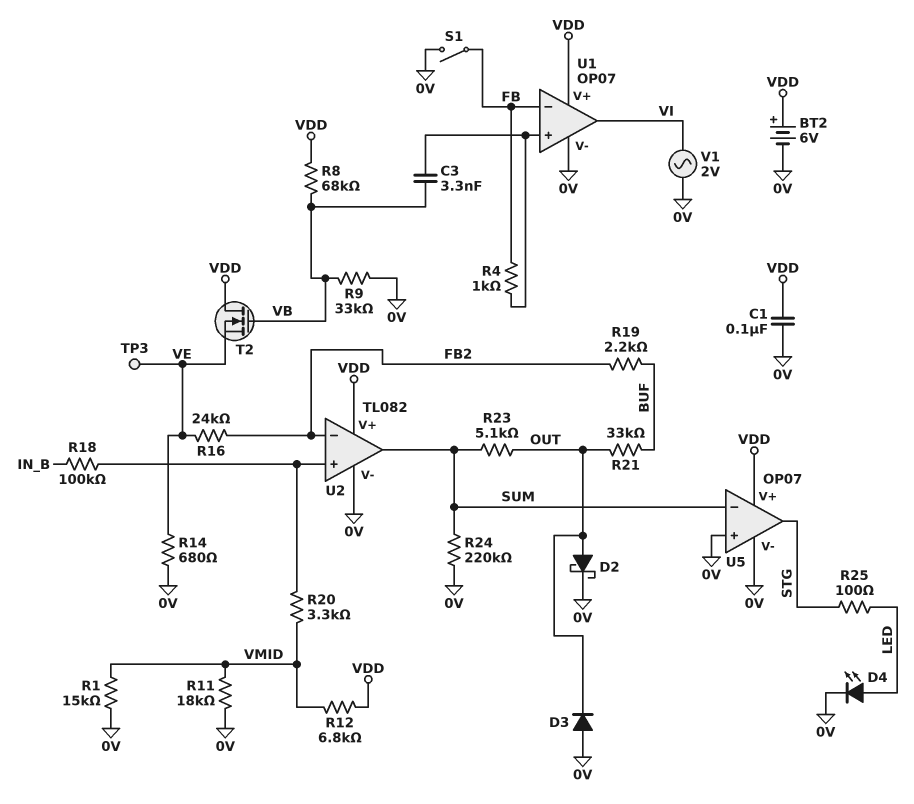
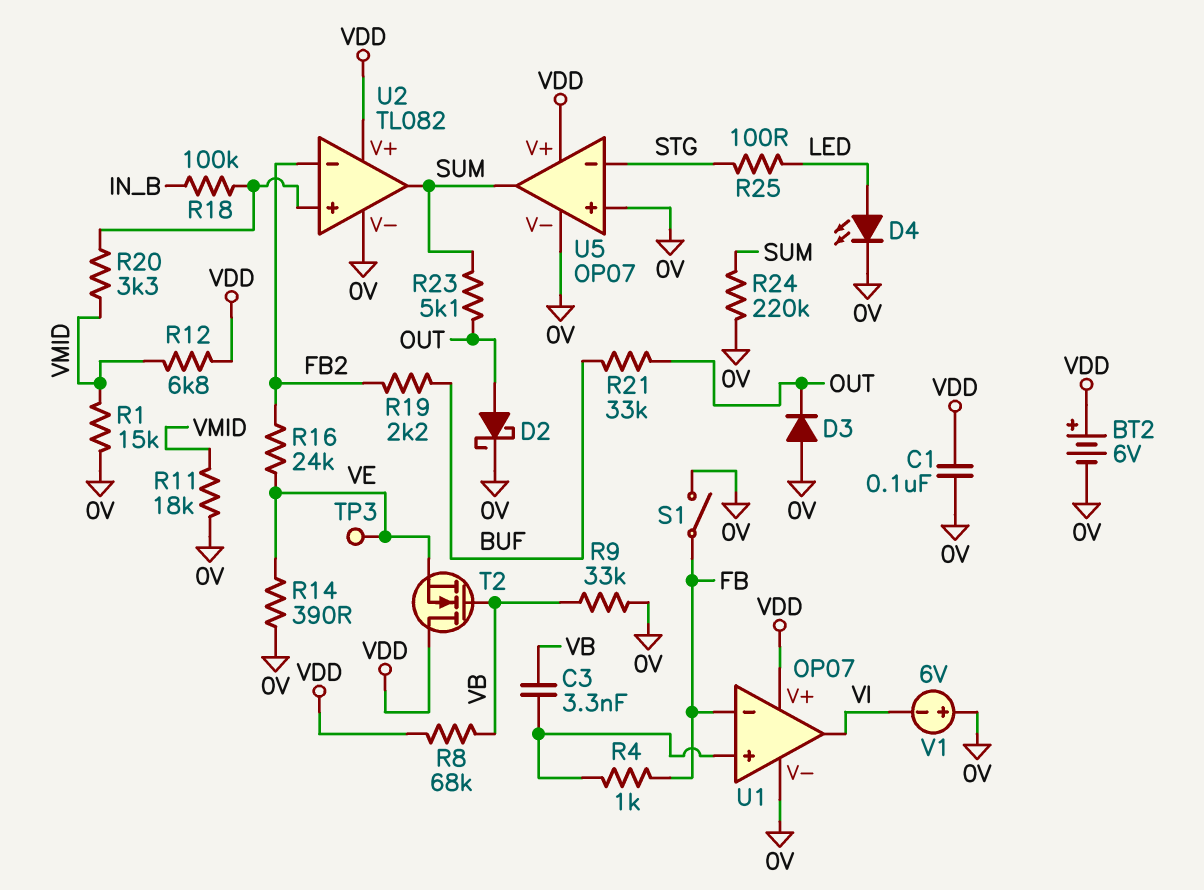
R14: 680 (0V, VE) -> 390 (0V, VE)
U5 pin in-: SUM -> STG
U5 pin out: STG -> SUM
V1: AC 2V (0V, VI) -> 6V (plus 0V, minus VI)

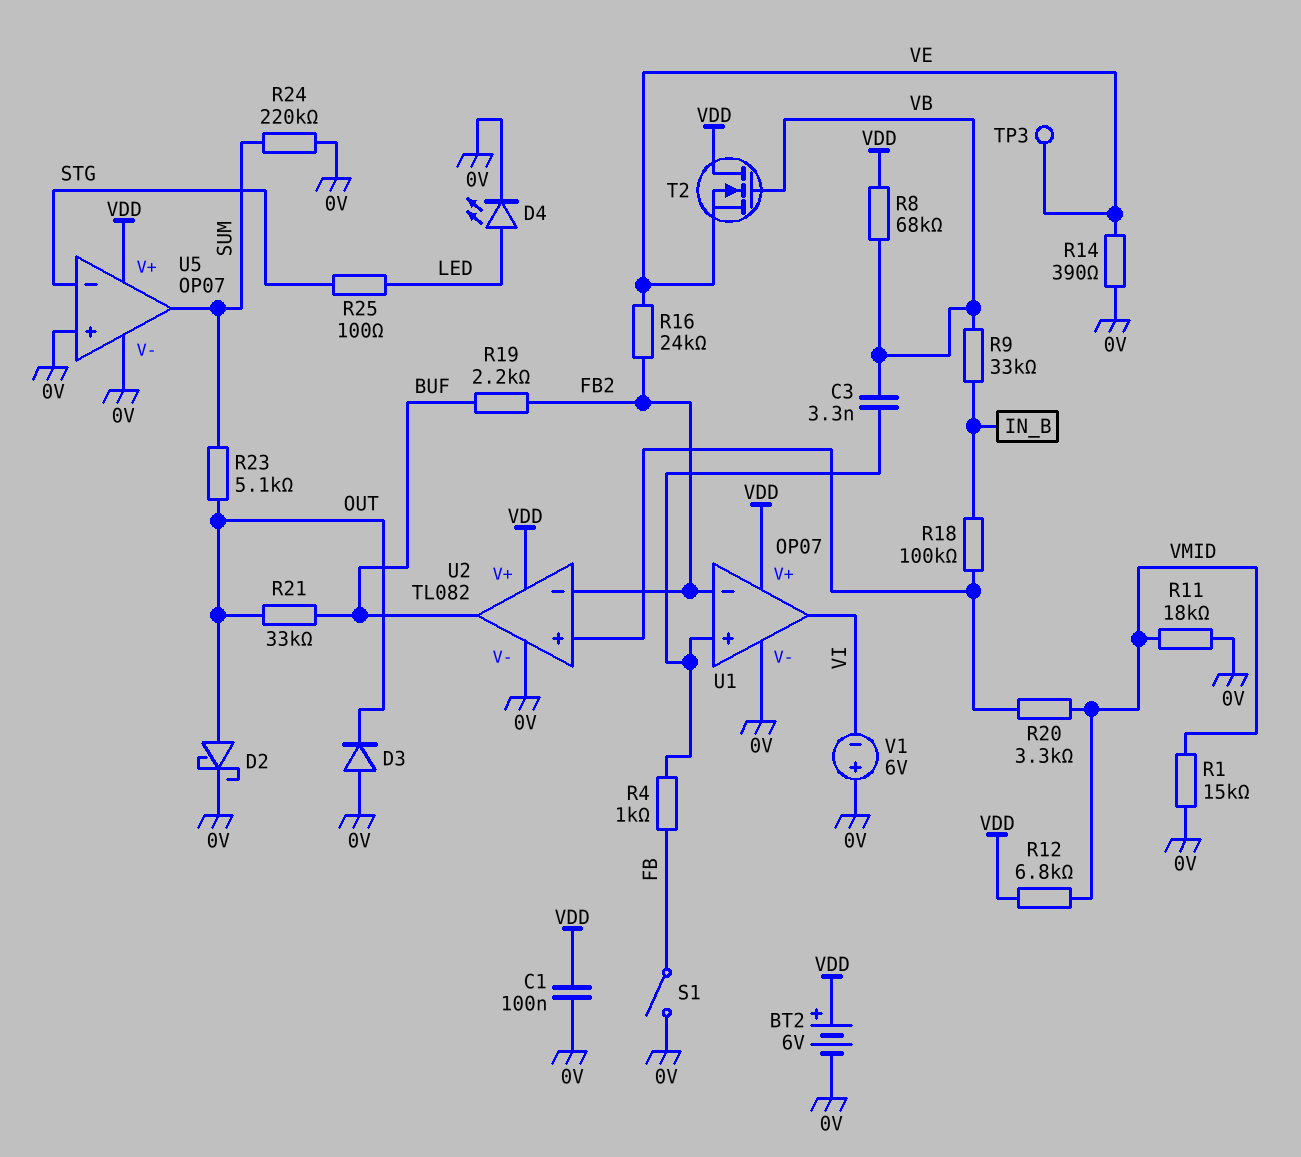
R9: 33k (0V, VB) -> 33k (IN_B, VB)
U1 pin in-: FB -> FB2
U2 pin out: SUM -> BUF

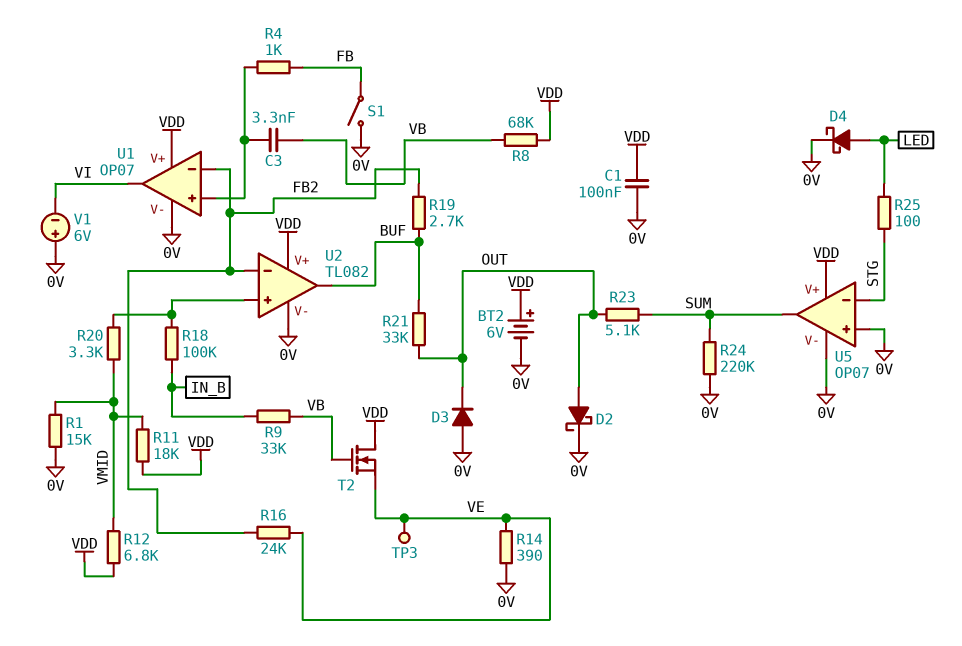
D4: LED (A LED, K 0V) -> schottky (A LED, K 0V)
R11: 18k (0V, VMID) -> 18k (VDD, VMID)
R19: 2.2k (BUF, FB2) -> 2.7k (BUF, FB2)

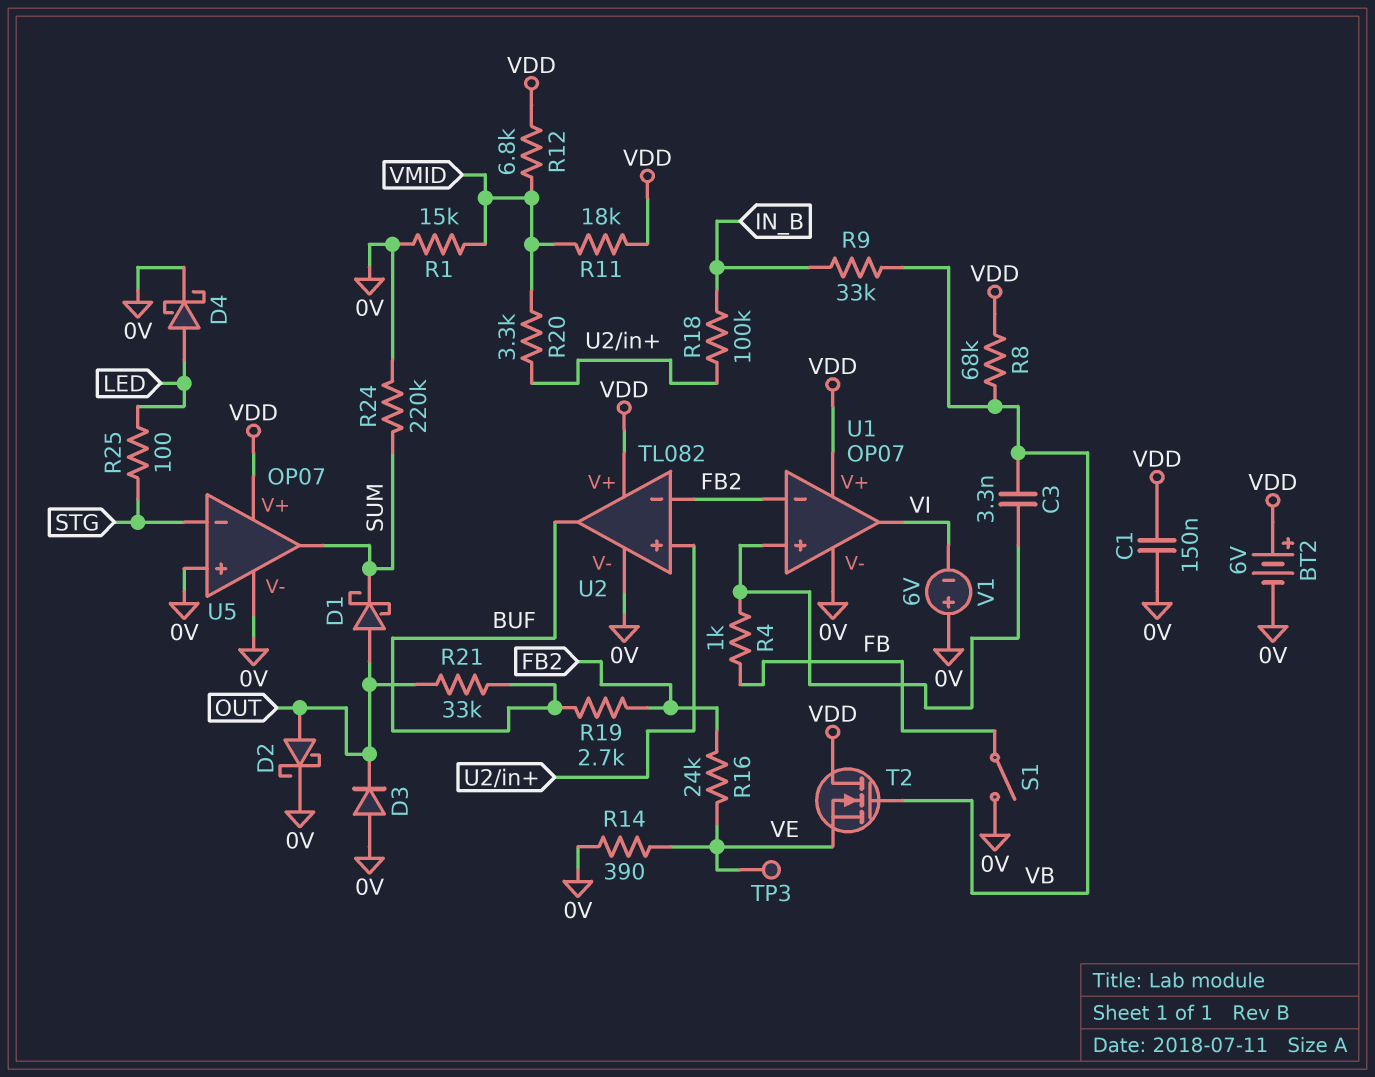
C1: 100nF (0V, VDD) -> 150nF (0V, VDD)
D1: none -> schottky (A OUT, K SUM)
R23: 5.1k (OUT, SUM) -> none

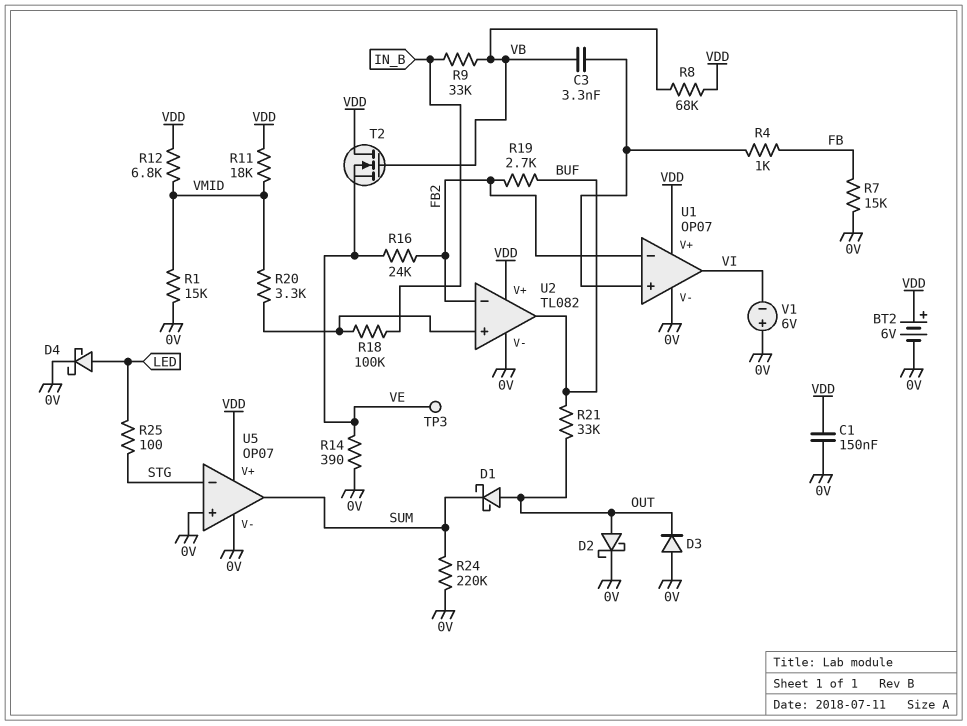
R7: none -> 15k (0V, FB)
S1: switch (0V, FB) -> none

